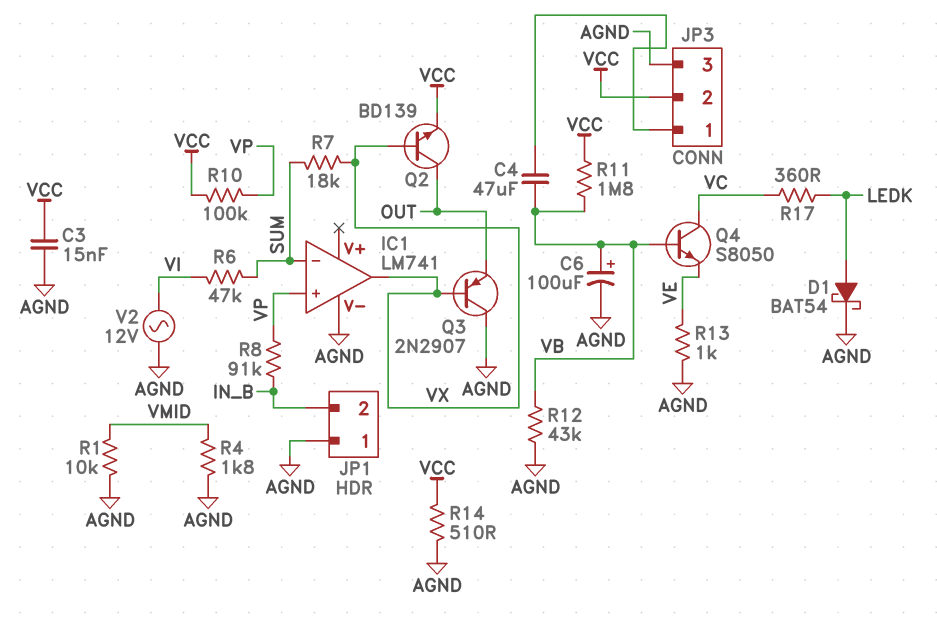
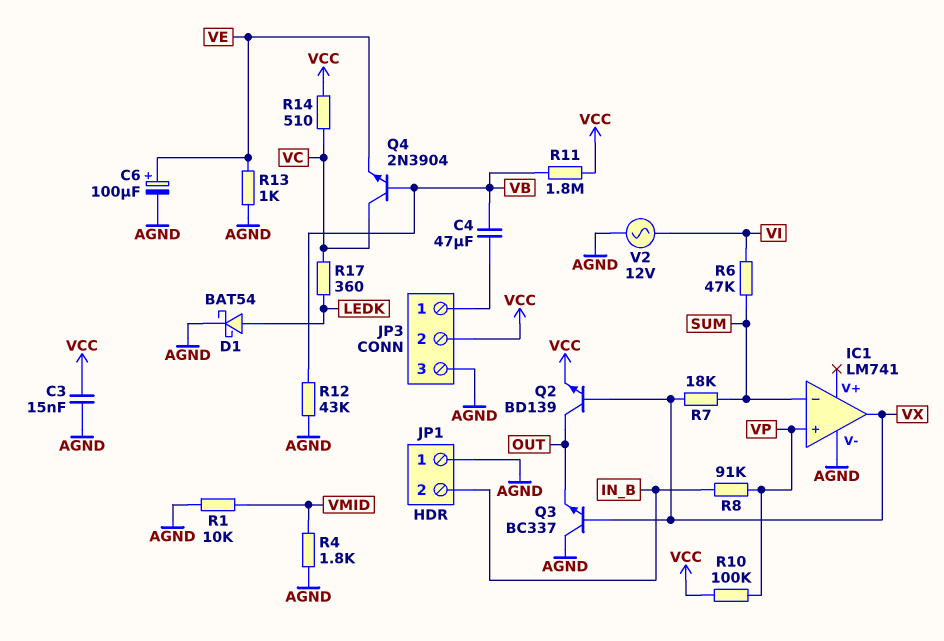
C6: 100uF (plus VB, minus AGND) -> 100uF (plus VE, minus AGND)
Q3: PNP 2N2907 (B VX, C AGND, E OUT) -> NPN BC337 (B VX, C AGND, E OUT)
Q4: NPN S8050 (B VB, C VC, E VE) -> NPN 2N3904 (B VB, C VC, E VE)
R14: 510 (AGND, VCC) -> 510 (VC, VCC)

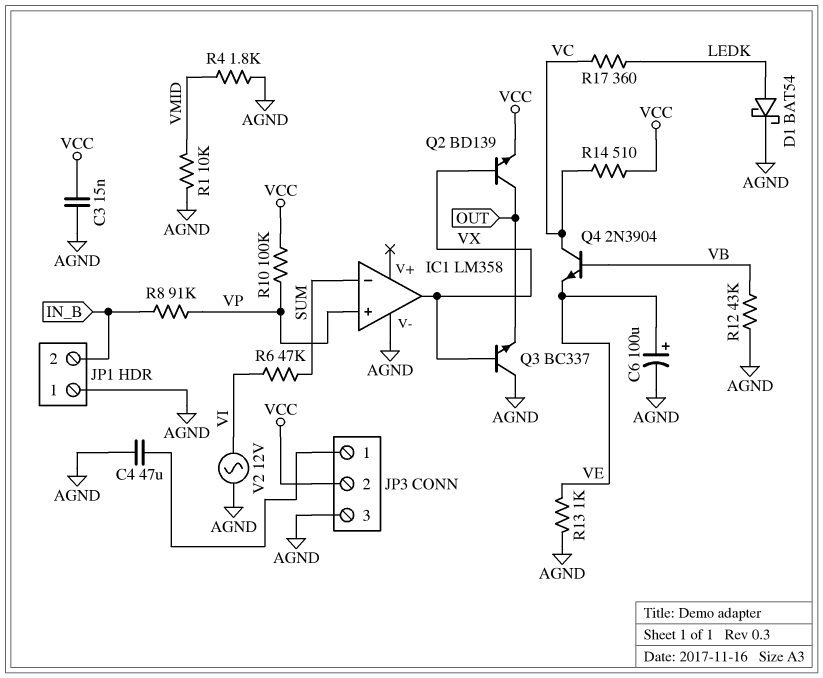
C4: 47uF (JP3/1, VB) -> 47uF (AGND, JP3/1)
IC1: LM741 -> LM358
R7: 18k (SUM, VX) -> none
R11: 1.8M (VB, VCC) -> none

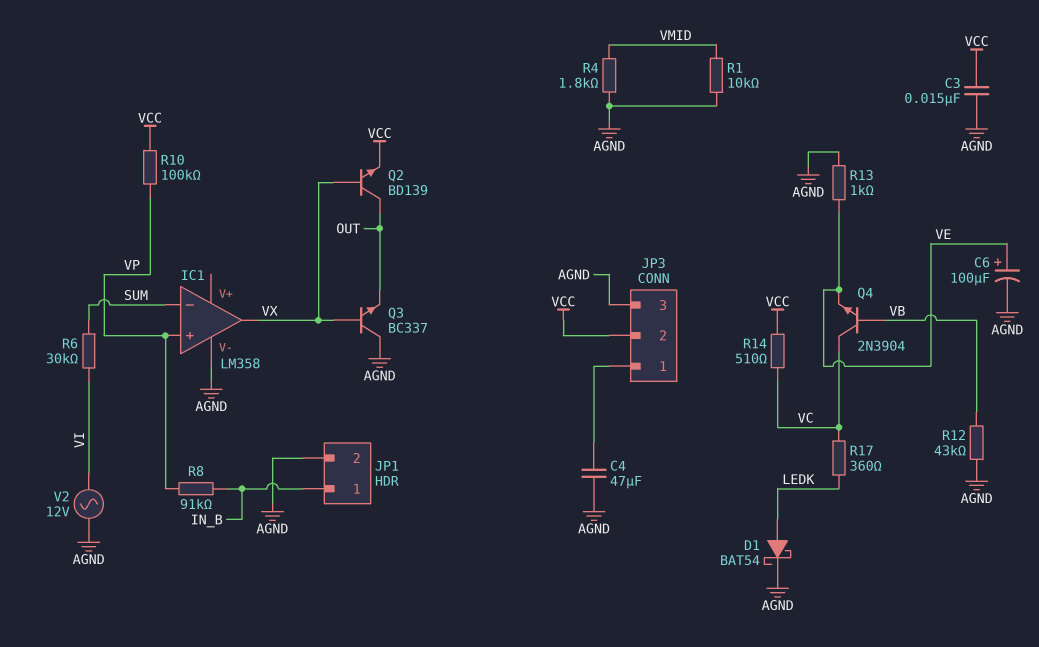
JP1 pin 1: AGND -> IN_B
JP1 pin 2: IN_B -> AGND
R6: 47k (SUM, VI) -> 30k (SUM, VI)

